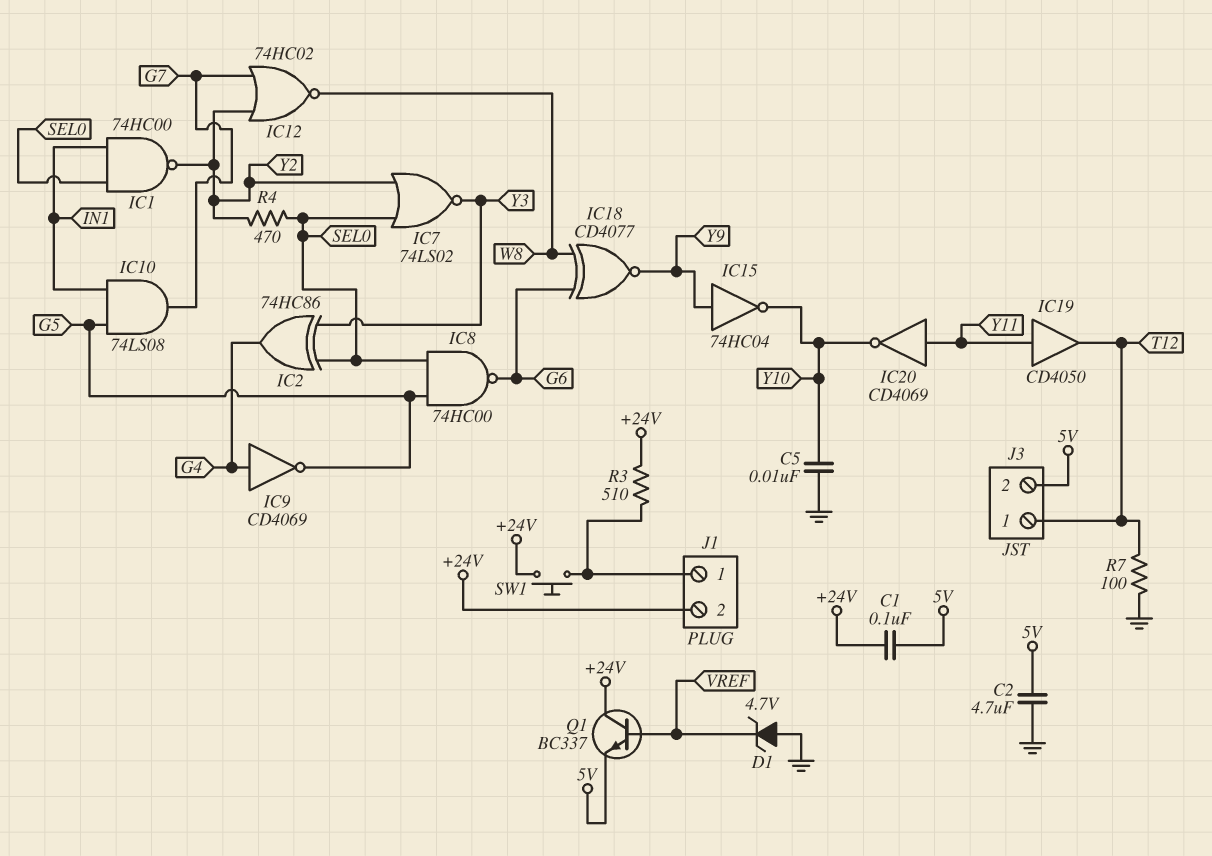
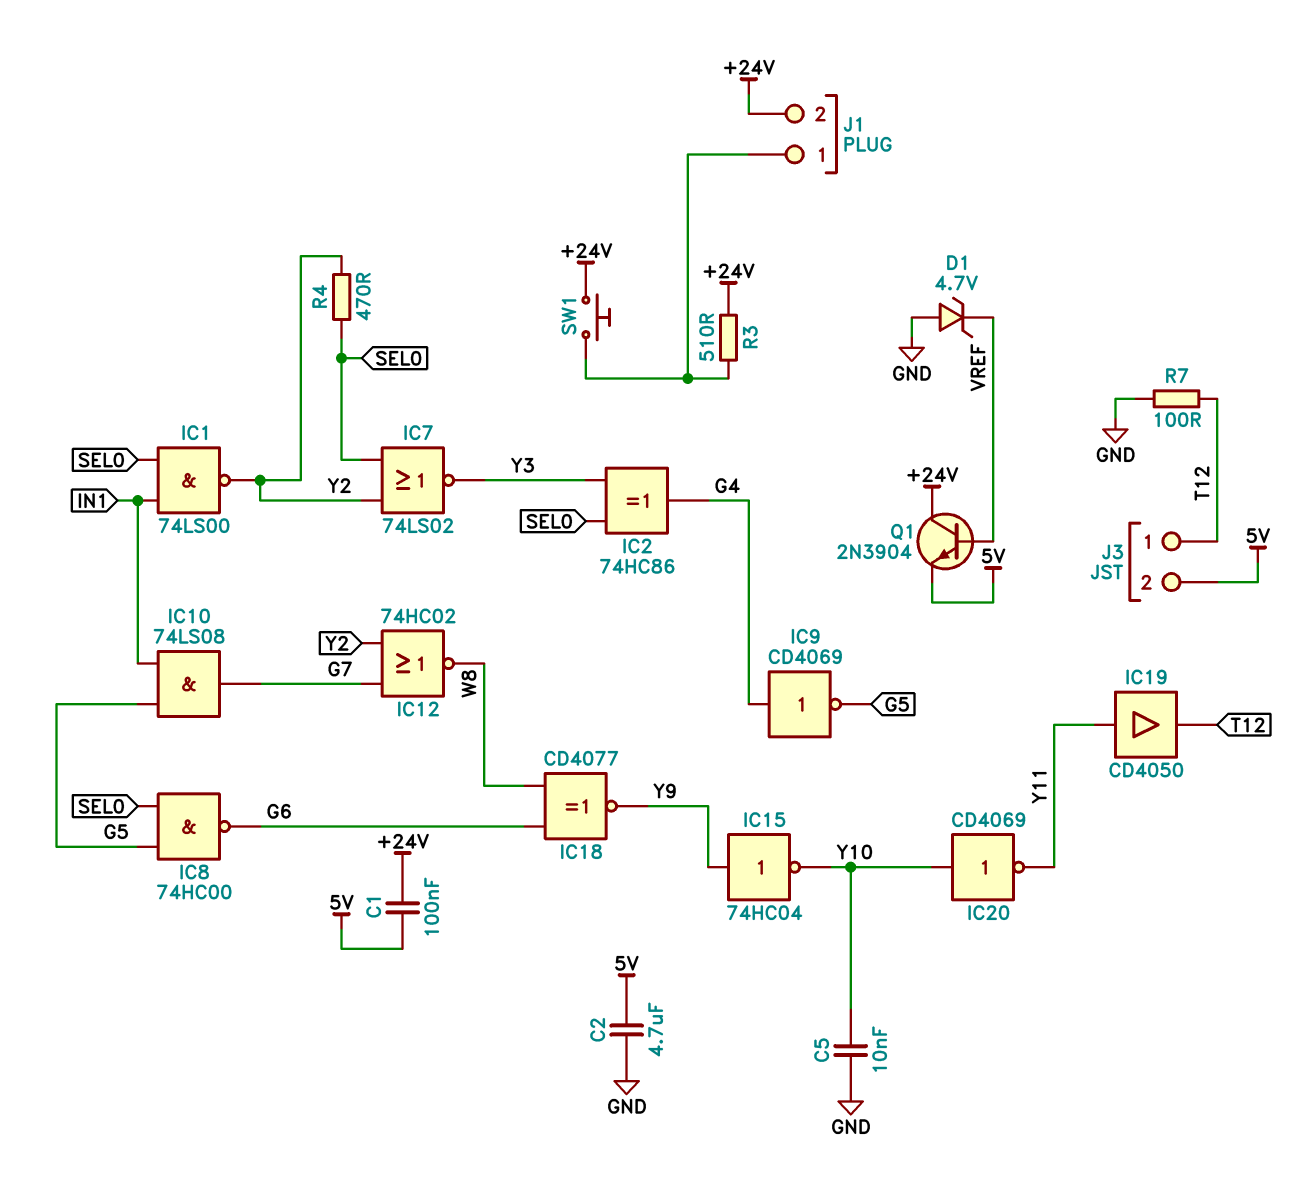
IC1: NAND 74HC00 (in IN1, in SEL0, out Y2) -> NAND 74LS00 (in IN1, in SEL0, out Y2)
IC20: NOT CD4069 (in Y11, out Y10) -> NOT CD4069 (in Y10, out Y11)
Q1: NPN BC337 (B VREF, C +24V, E 5V) -> NPN 2N3904 (B VREF, C +24V, E 5V)

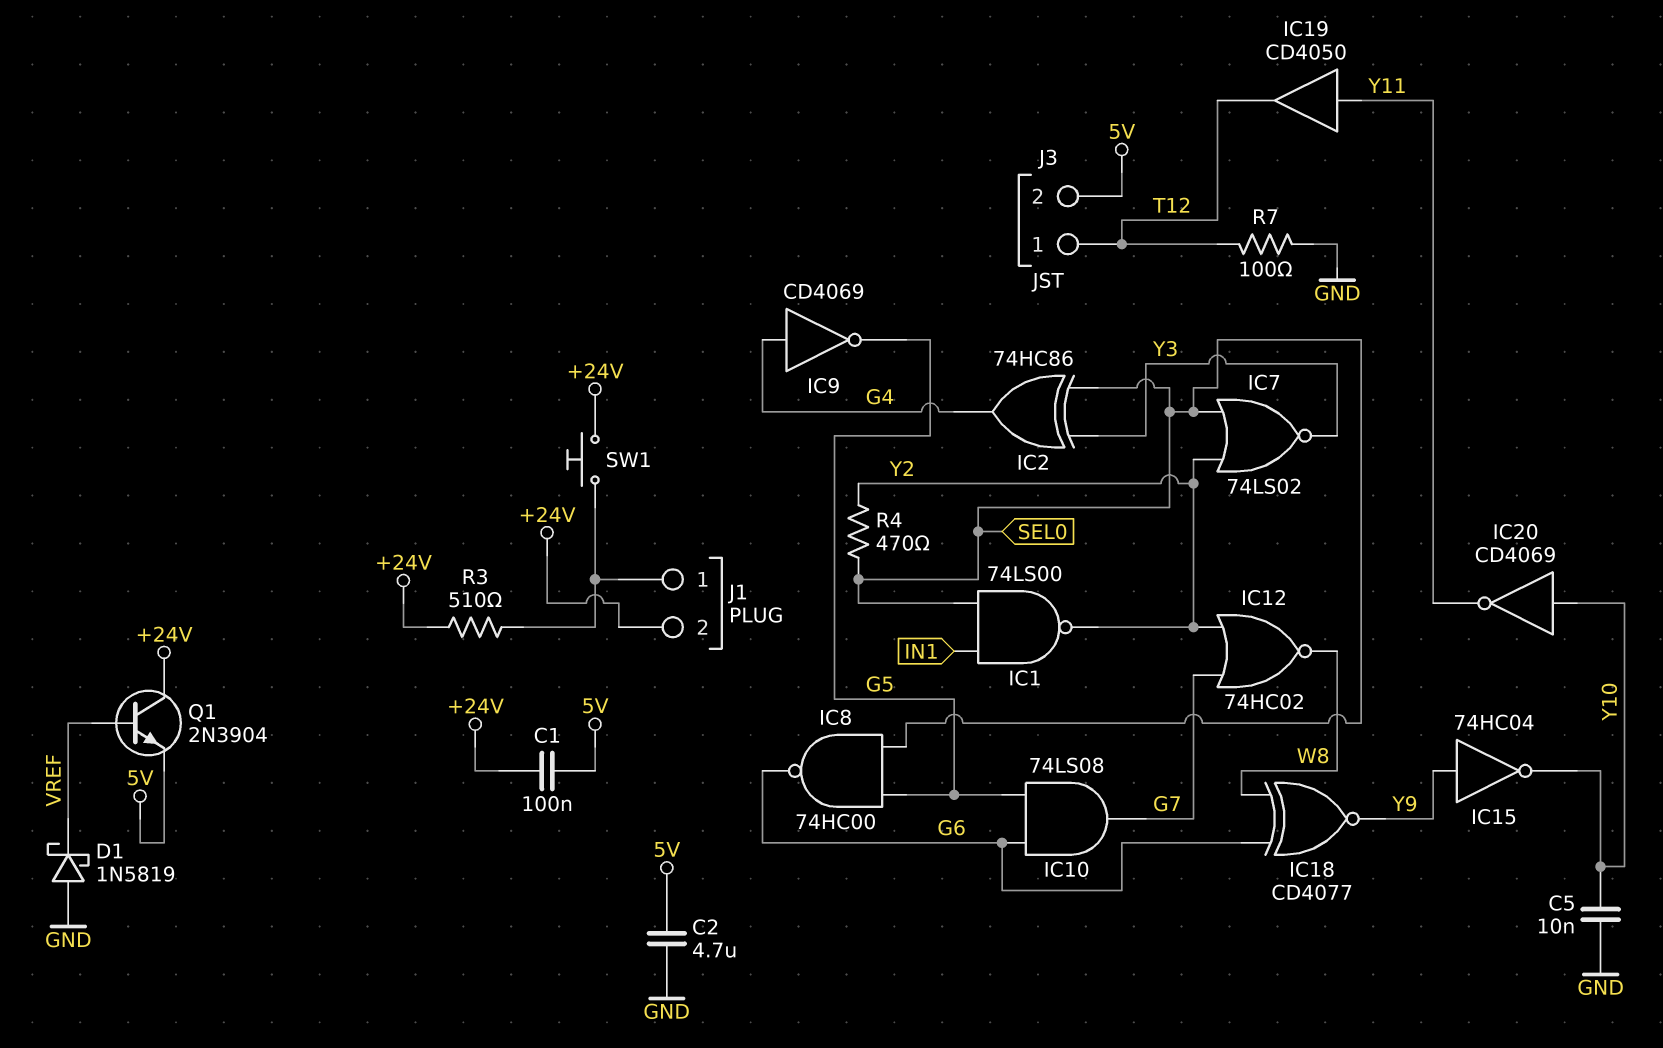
D1: zener 4.7V (A GND, K VREF) -> schottky 1N5819 (A GND, K VREF)
IC10: AND 74LS08 (in G5, in IN1, out G7) -> AND 74LS08 (in G5, in G6, out G7)

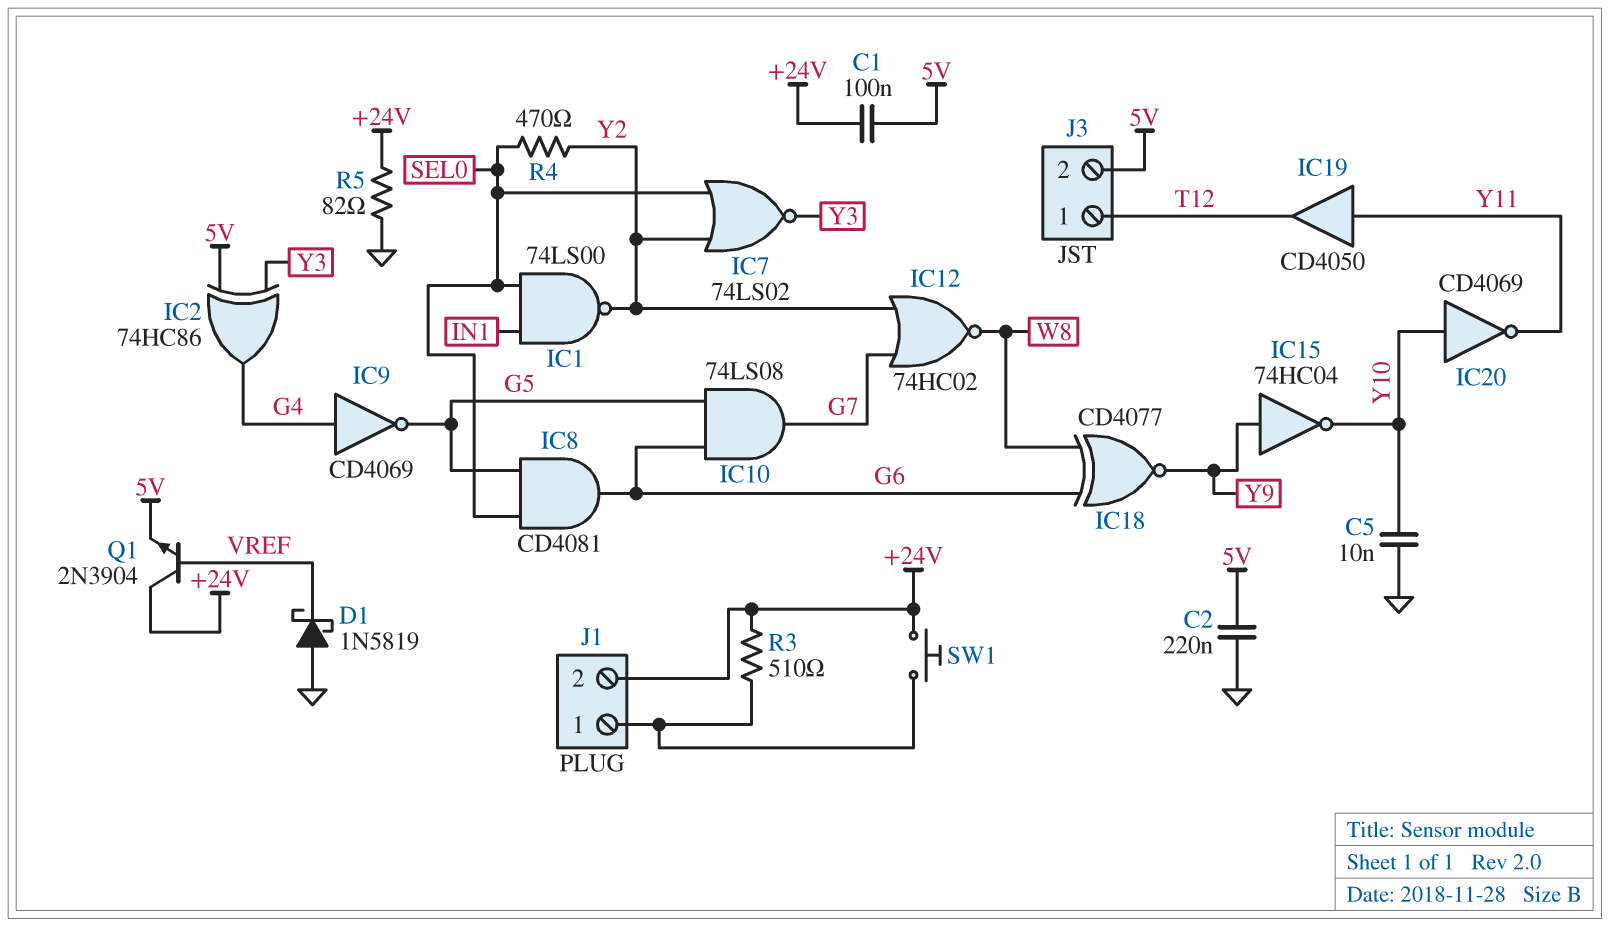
C2: 4.7uF (5V, GND) -> 220nF (5V, GND)
IC2: XOR 74HC86 (in SEL0, in Y3, out G4) -> XOR 74HC86 (in 5V, in Y3, out G4)
IC8: NAND 74HC00 (in G5, in SEL0, out G6) -> AND CD4081 (in G5, in SEL0, out G6)
R5: none -> 82 (+24V, GND)
R7: 100 (GND, T12) -> none

